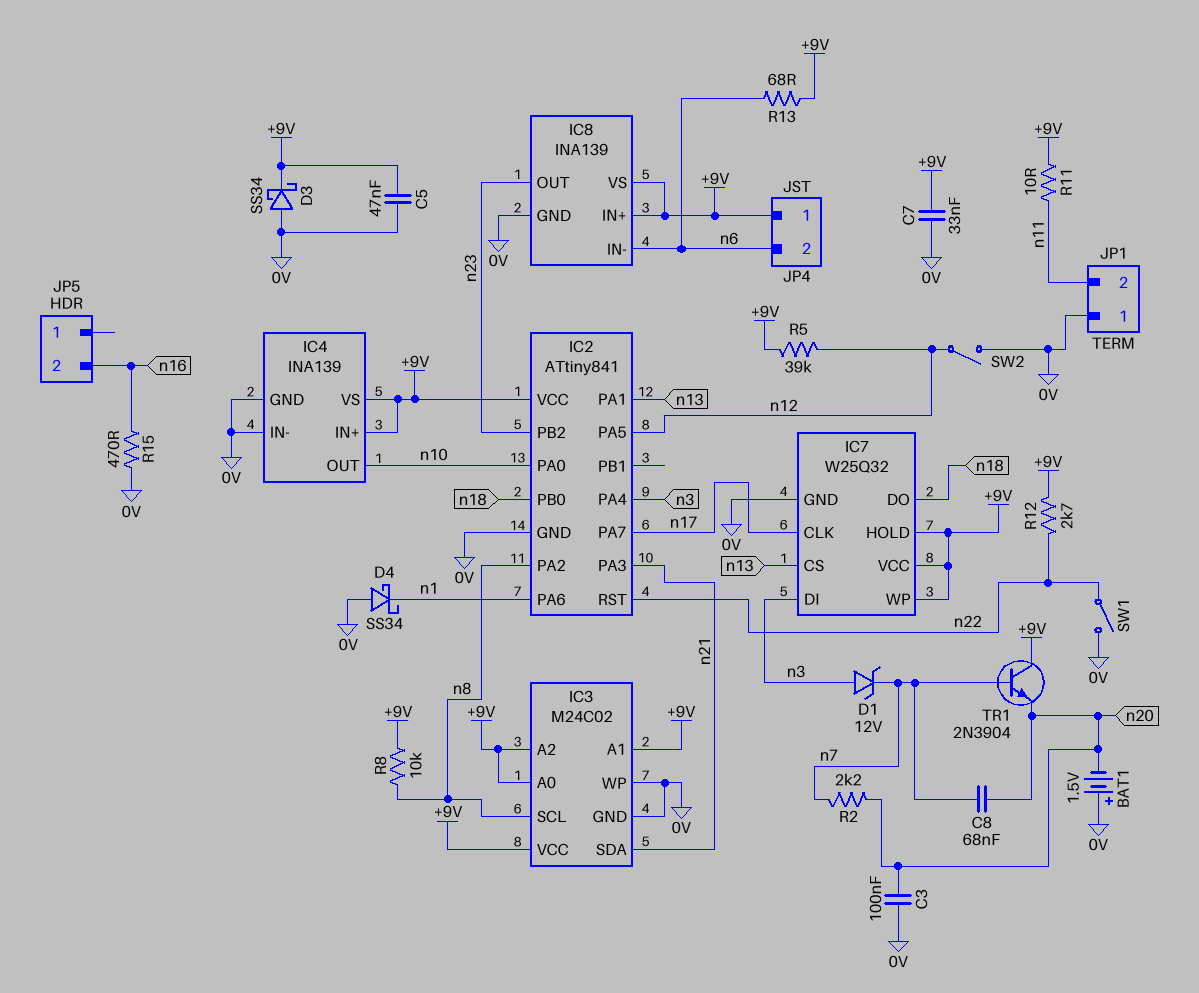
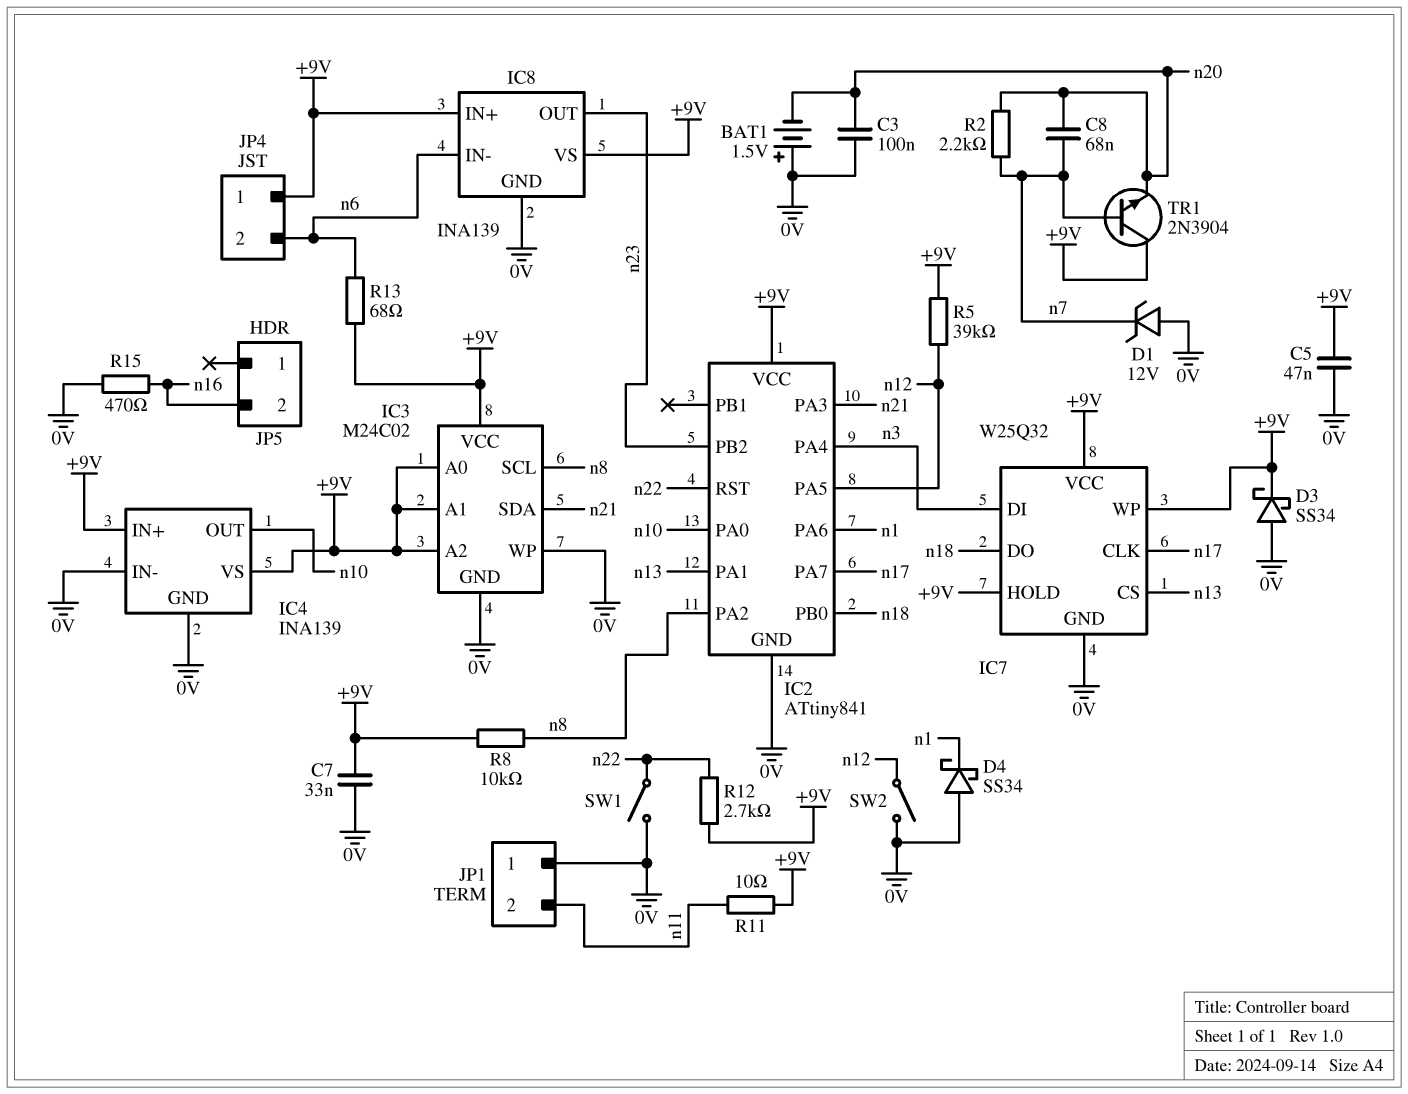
D1: zener 12V (A n3, K n7) -> zener 12V (A 0V, K n7)

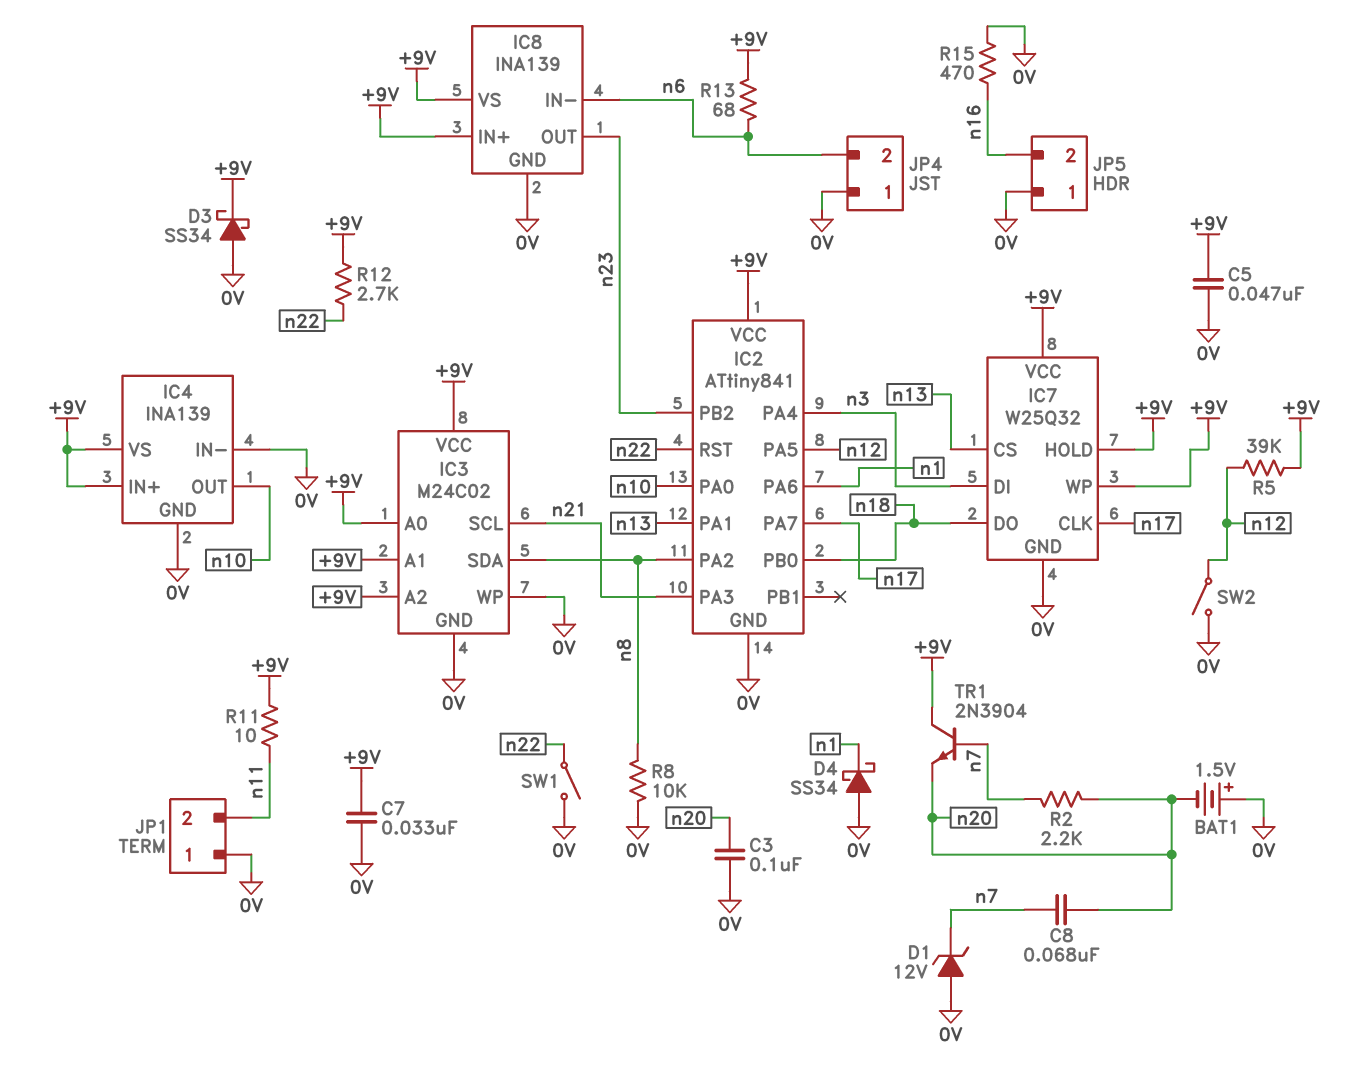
IC3 pin SCL: n8 -> n21
IC3 pin SDA: n21 -> n8
JP4 pin 1: +9V -> 0V
JP5 pin 1: none -> 0V
R8: 10k (+9V, n8) -> 10k (0V, n8)

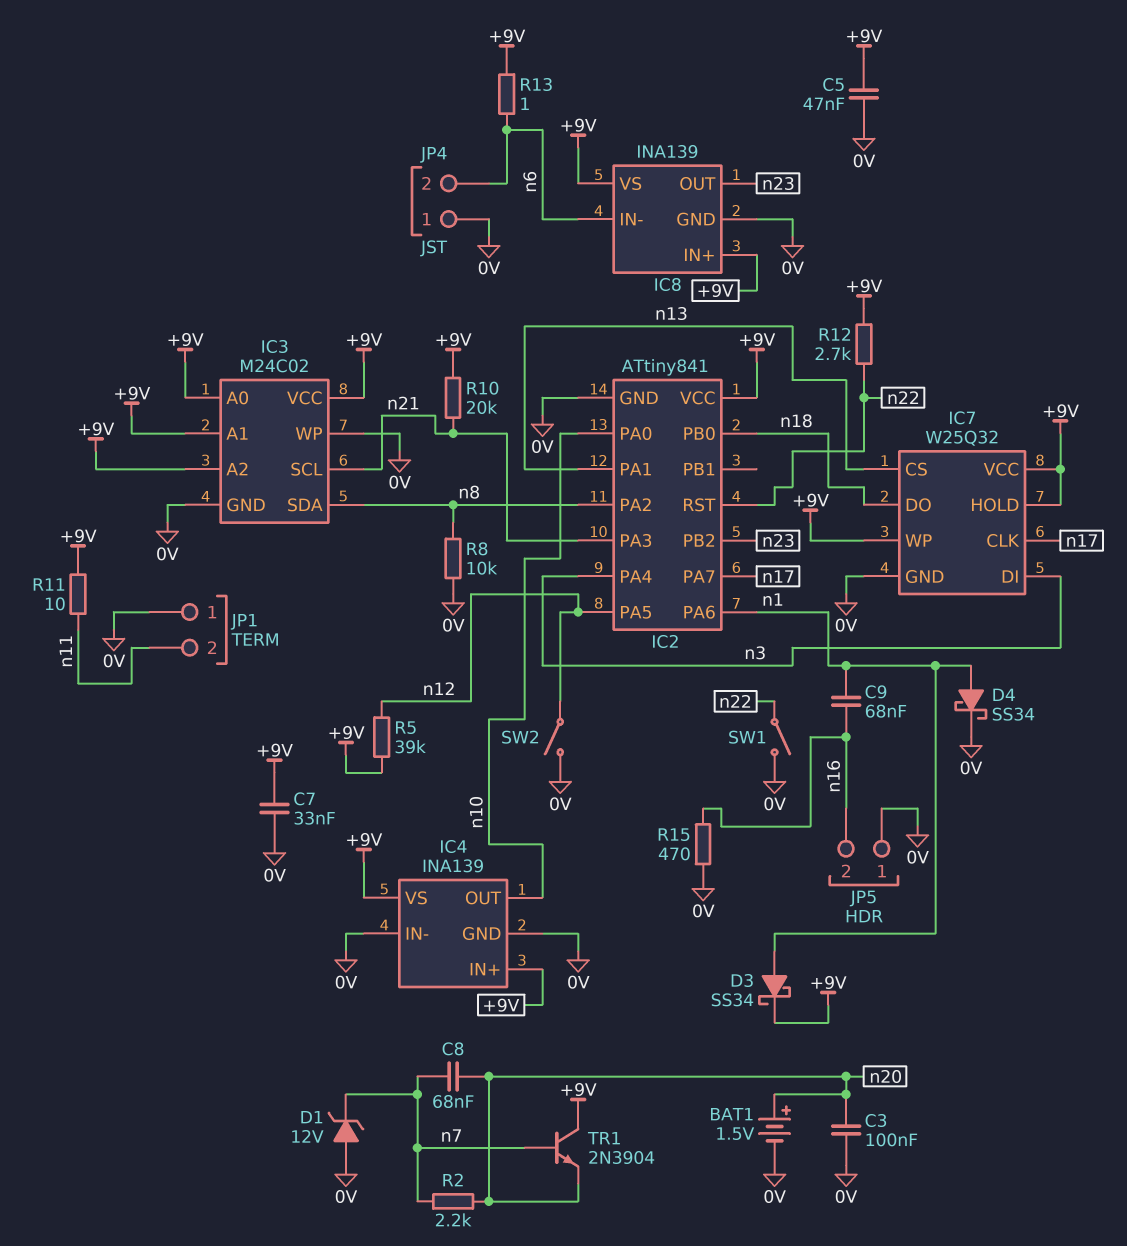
BAT1: 1.5V (plus 0V, minus n20) -> 1.5V (plus n20, minus 0V)
C9: none -> 68nF (n1, n16)
D3: schottky SS34 (A 0V, K +9V) -> schottky SS34 (A n1, K +9V)
D4: schottky SS34 (A 0V, K n1) -> schottky SS34 (A n1, K 0V)
R10: none -> 20k (+9V, n21)
R13: 68 (+9V, n6) -> 1 (+9V, n6)

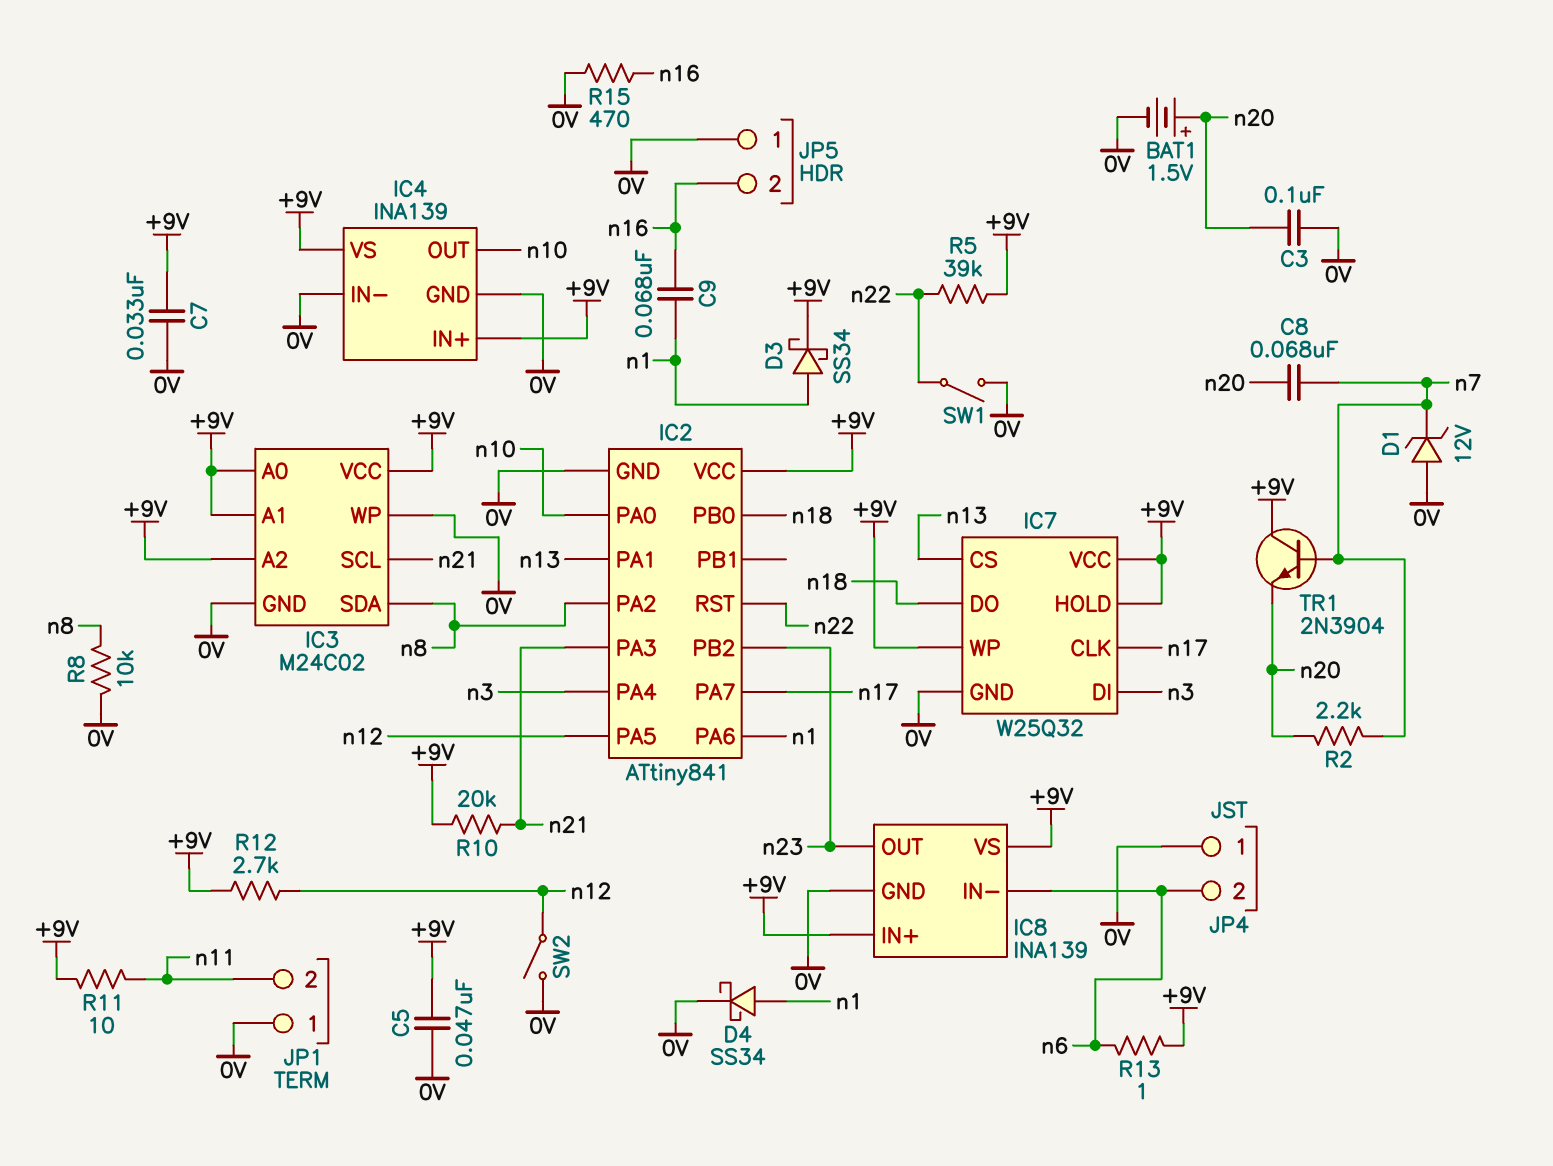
R5: 39k (+9V, n12) -> 39k (+9V, n22)
R12: 2.7k (+9V, n22) -> 2.7k (+9V, n12)

